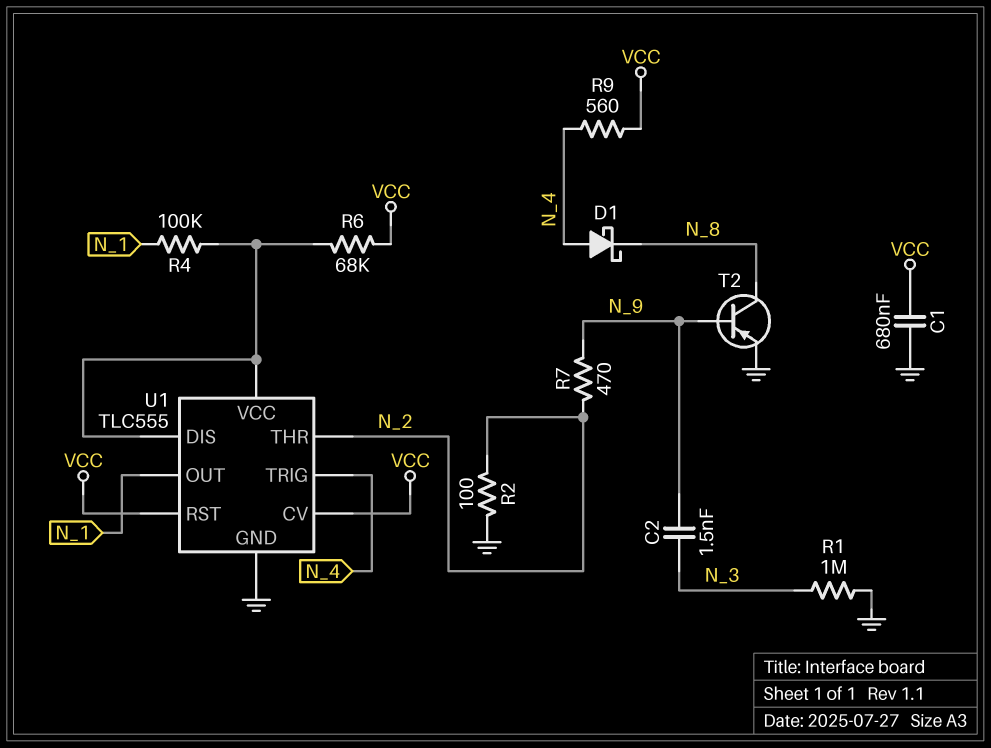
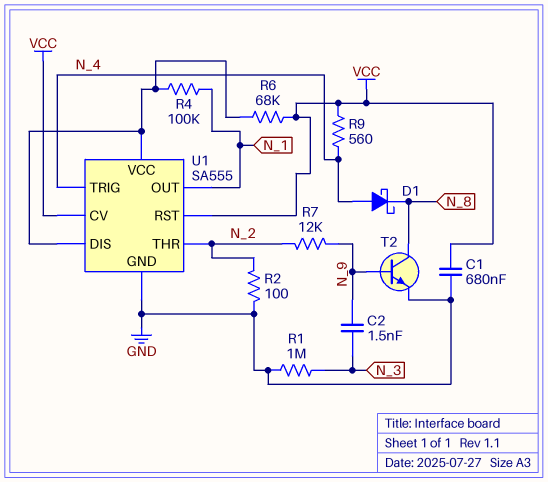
R7: 470 (N_2, N_9) -> 12k (N_2, N_9)
T2: PNP (B N_9, C N_8, E GND) -> NPN (B N_9, C N_8, E GND)
U1: TLC555 -> SA555

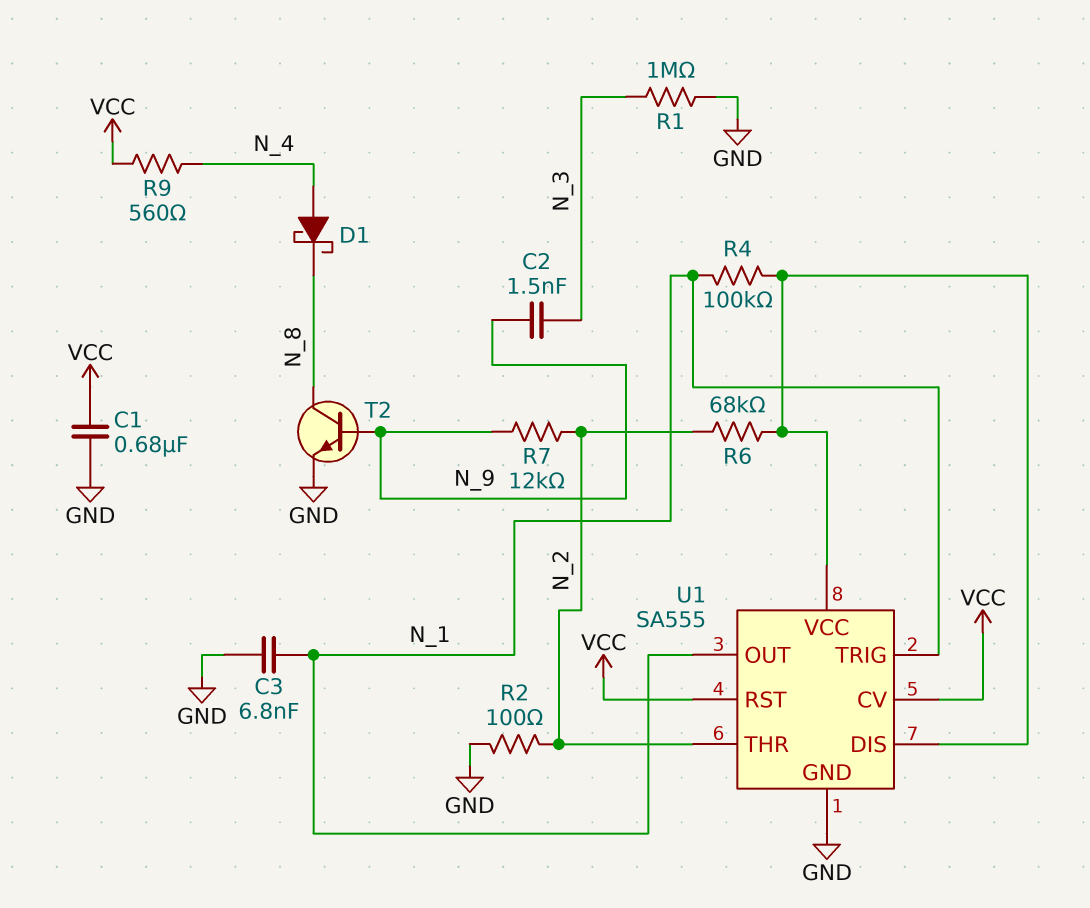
C3: none -> 6.8nF (GND, N_1)
R6: 68k (U1/DIS, VCC) -> 68k (N_2, U1/DIS)
U1 pin TRIG: N_4 -> N_1

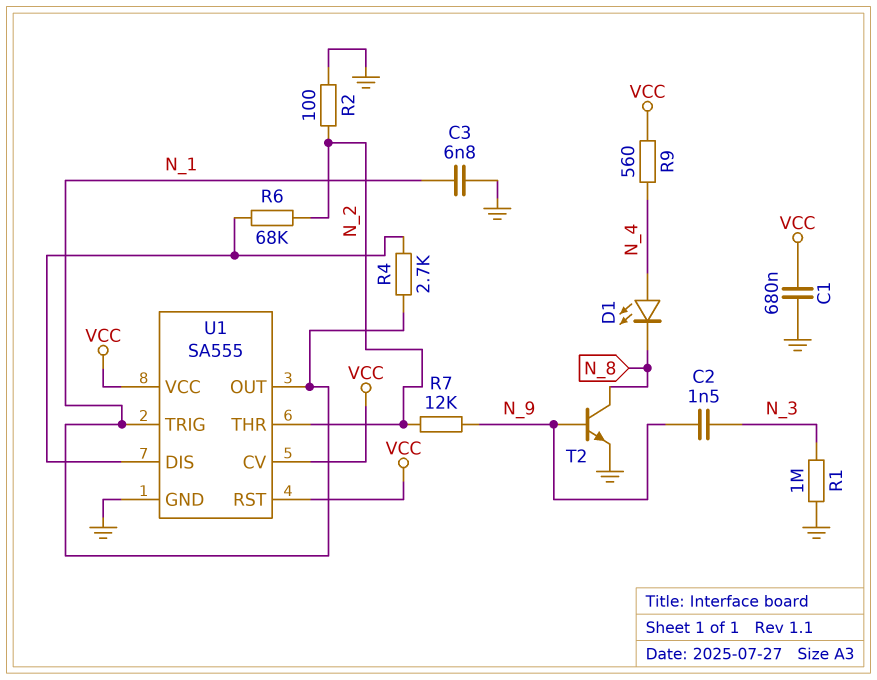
D1: schottky (A N_4, K N_8) -> LED (A N_4, K N_8)
R4: 100k (N_1, U1/DIS) -> 2.7k (N_1, U1/DIS)
U1 pin VCC: U1/DIS -> VCC

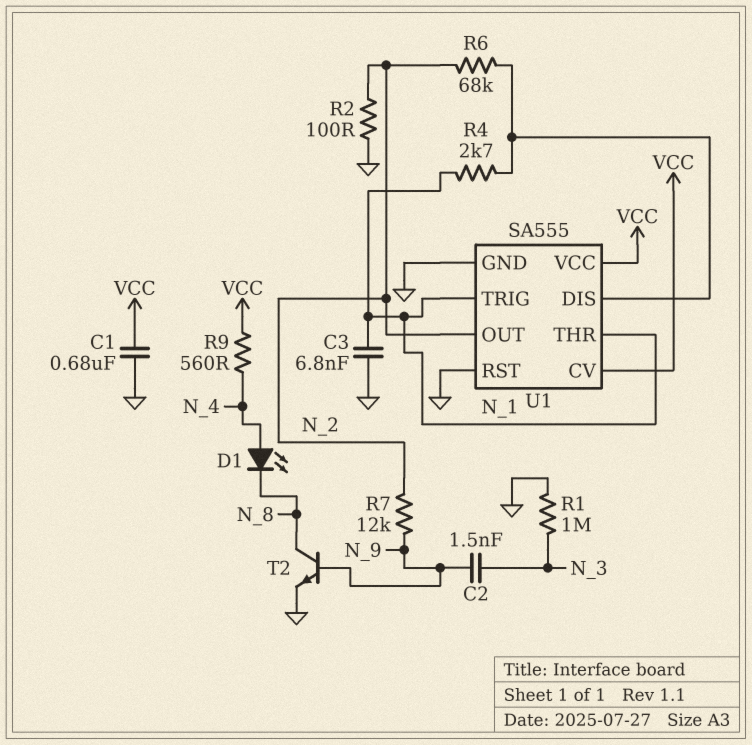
U1 pin OUT: N_1 -> N_2
U1 pin RST: VCC -> GND
U1 pin THR: N_2 -> N_1

